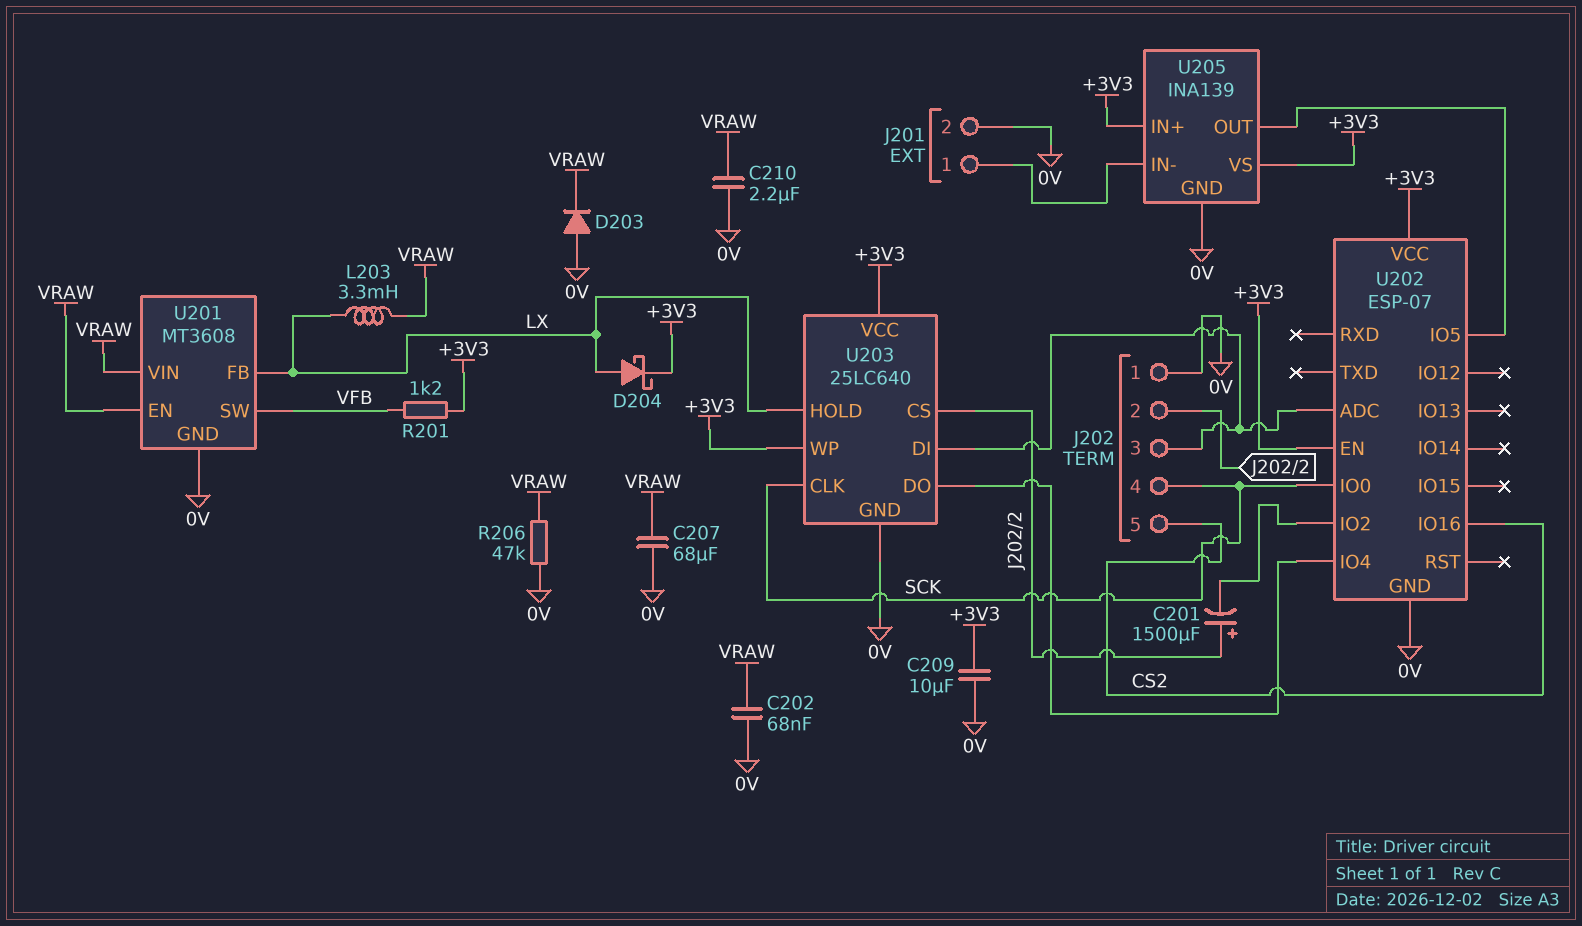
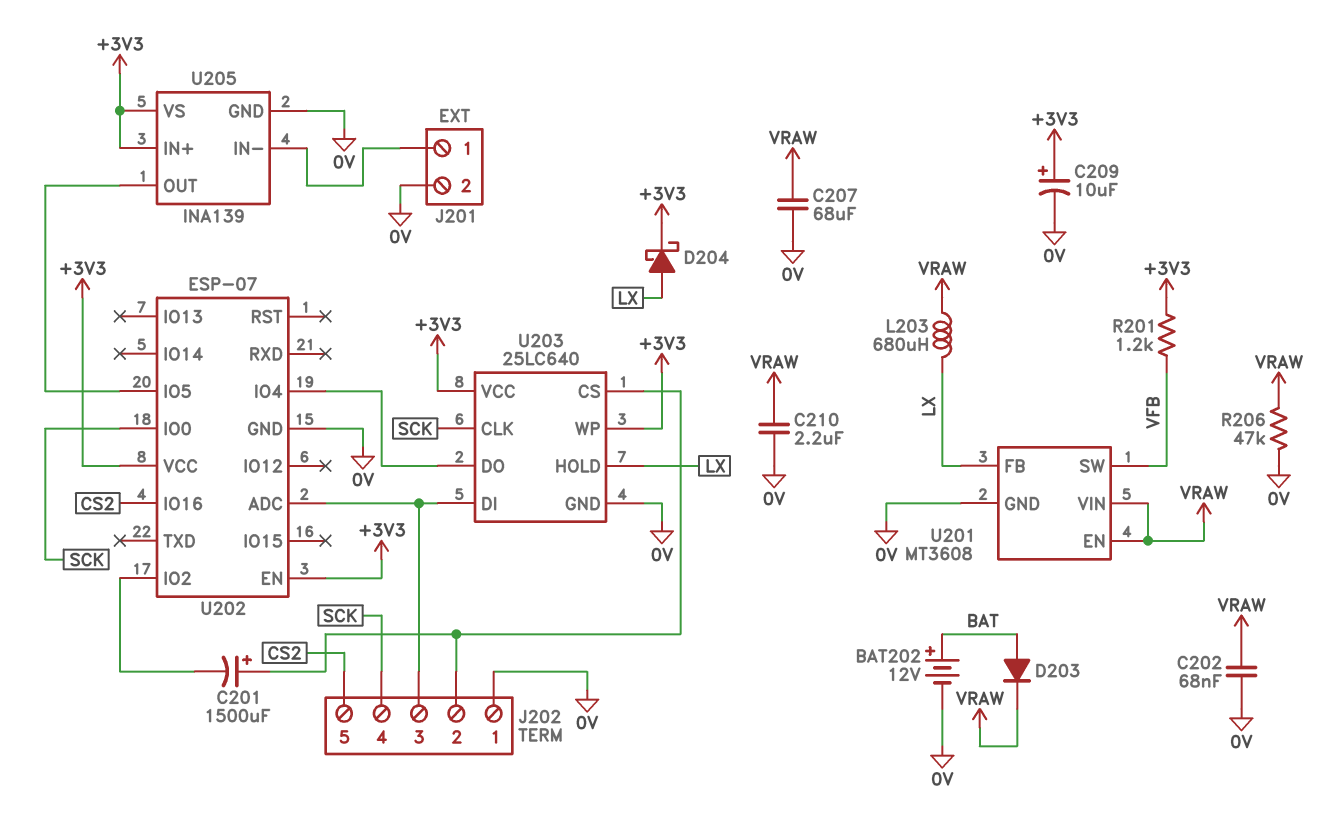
BAT202: none -> 12V (plus BAT, minus 0V)
C209: 10uF (+3V3, 0V) -> 10uF (plus +3V3, minus 0V)
D203: diode (A 0V, K VRAW) -> diode (A BAT, K VRAW)
L203: 3.3mH (LX, VRAW) -> 680uH (LX, VRAW)

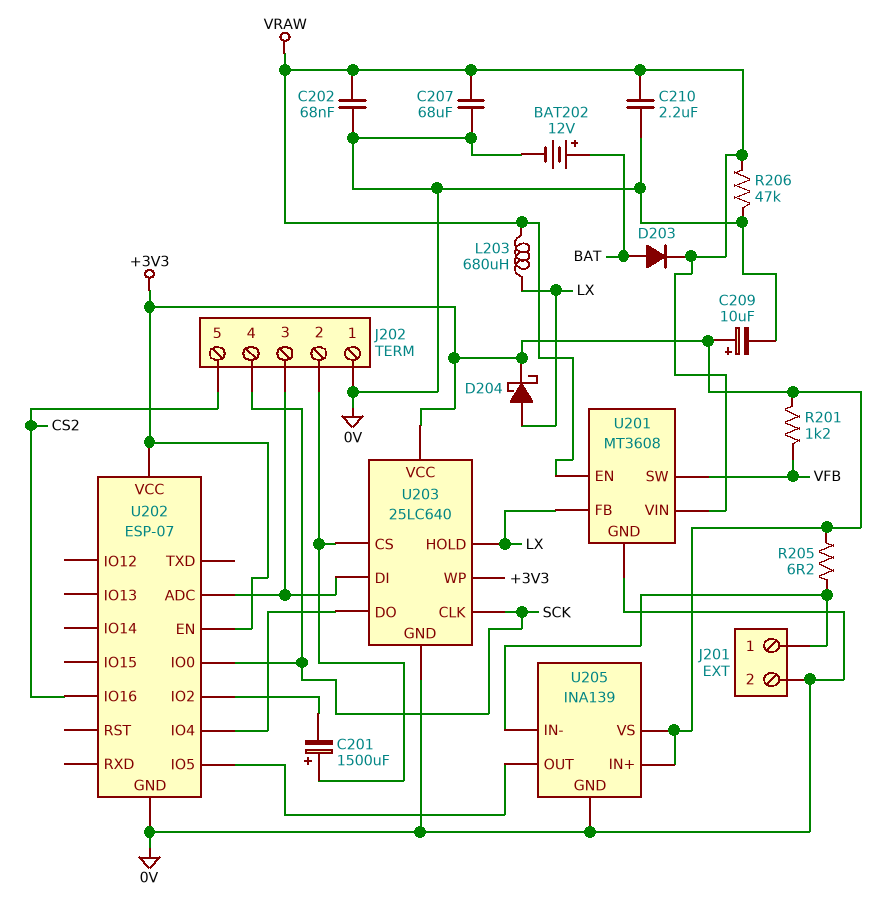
R205: none -> 6.2 (+3V3, J201/1)

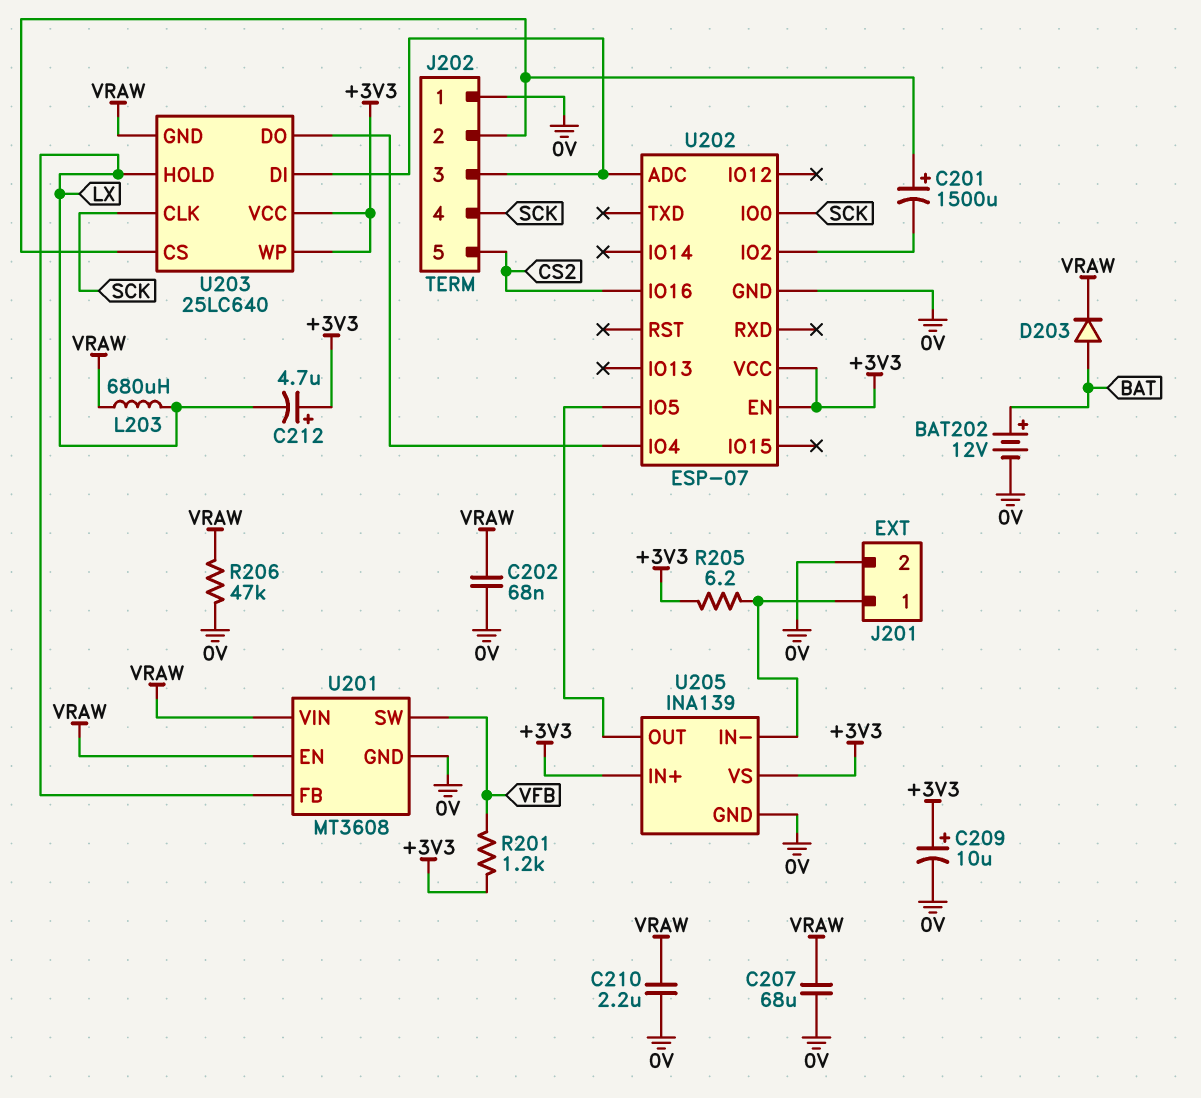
C212: none -> 4.7uF (plus +3V3, minus LX)
D204: schottky (A LX, K +3V3) -> none
U203 pin GND: 0V -> VRAW

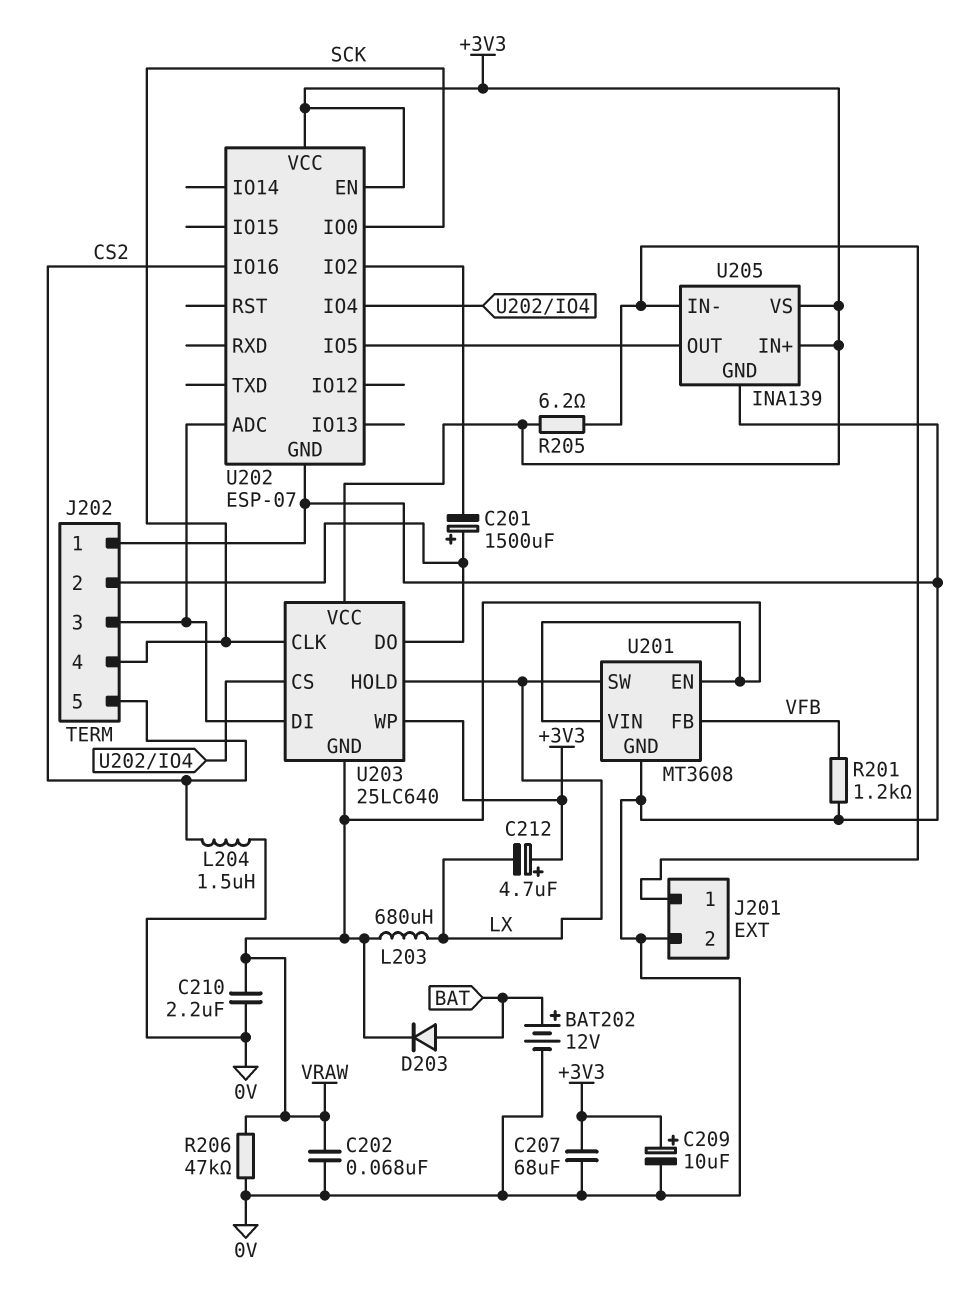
C207: 68uF (0V, VRAW) -> 68uF (+3V3, 0V)
L204: none -> 1.5uH (0V, CS2)
R201: 1.2k (+3V3, VFB) -> 1.2k (0V, VFB)
U201 pin FB: LX -> VFB
U201 pin SW: VFB -> LX
U203 pin CS: J202/2 -> U202/IO4
U203 pin DO: U202/IO4 -> J202/2

